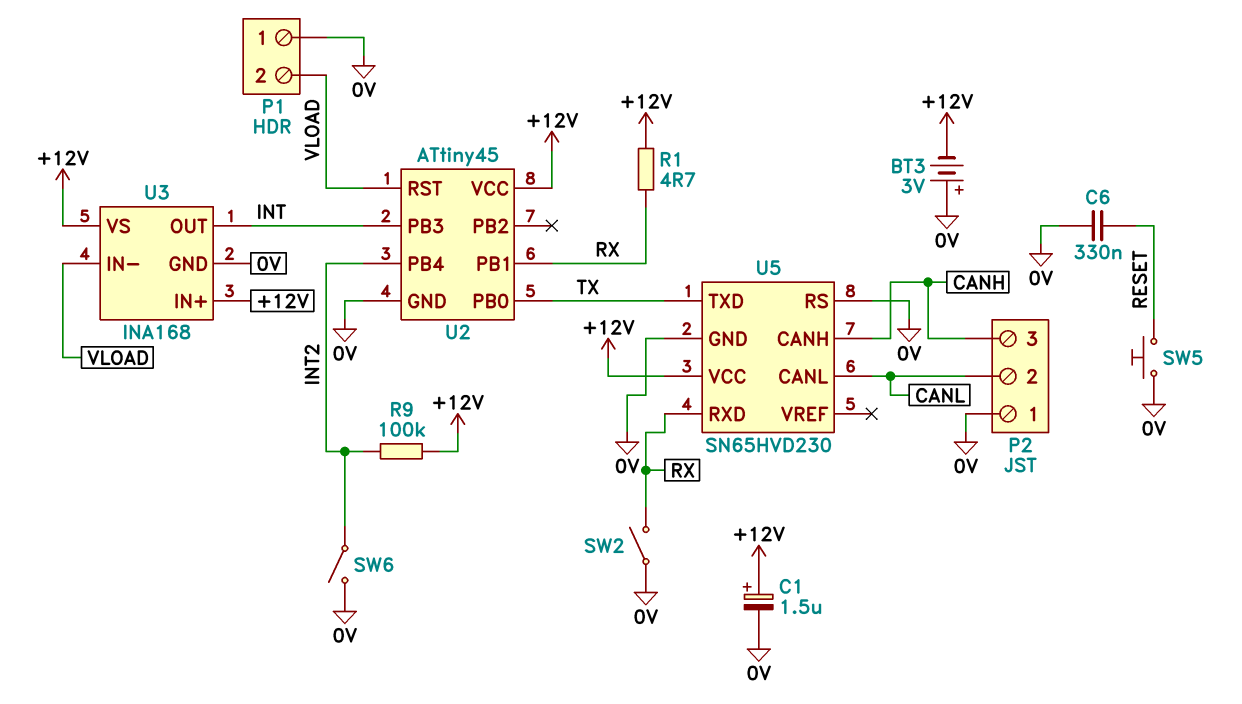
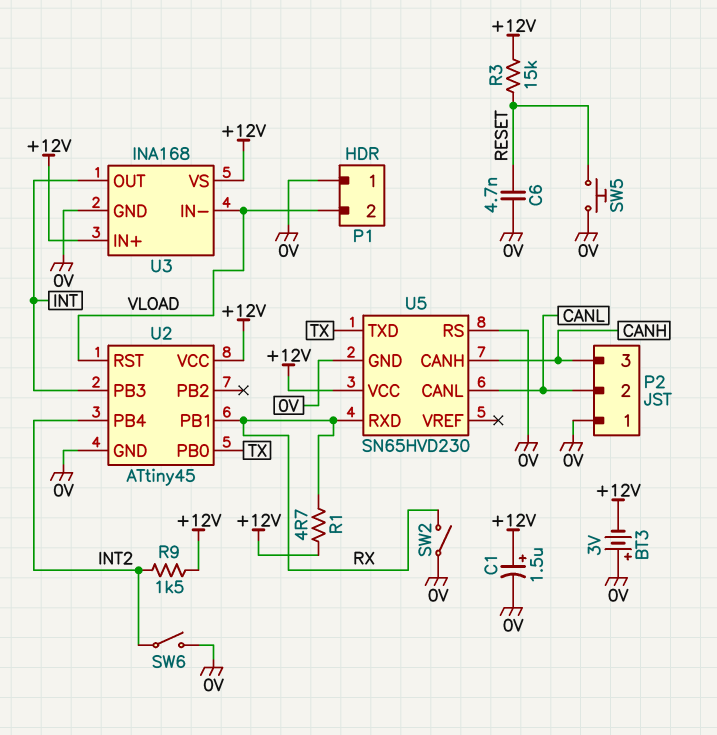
C6: 330nF (0V, RESET) -> 4.7nF (0V, RESET)
R3: none -> 15k (+12V, RESET)
R9: 100k (+12V, INT2) -> 1.5k (+12V, INT2)

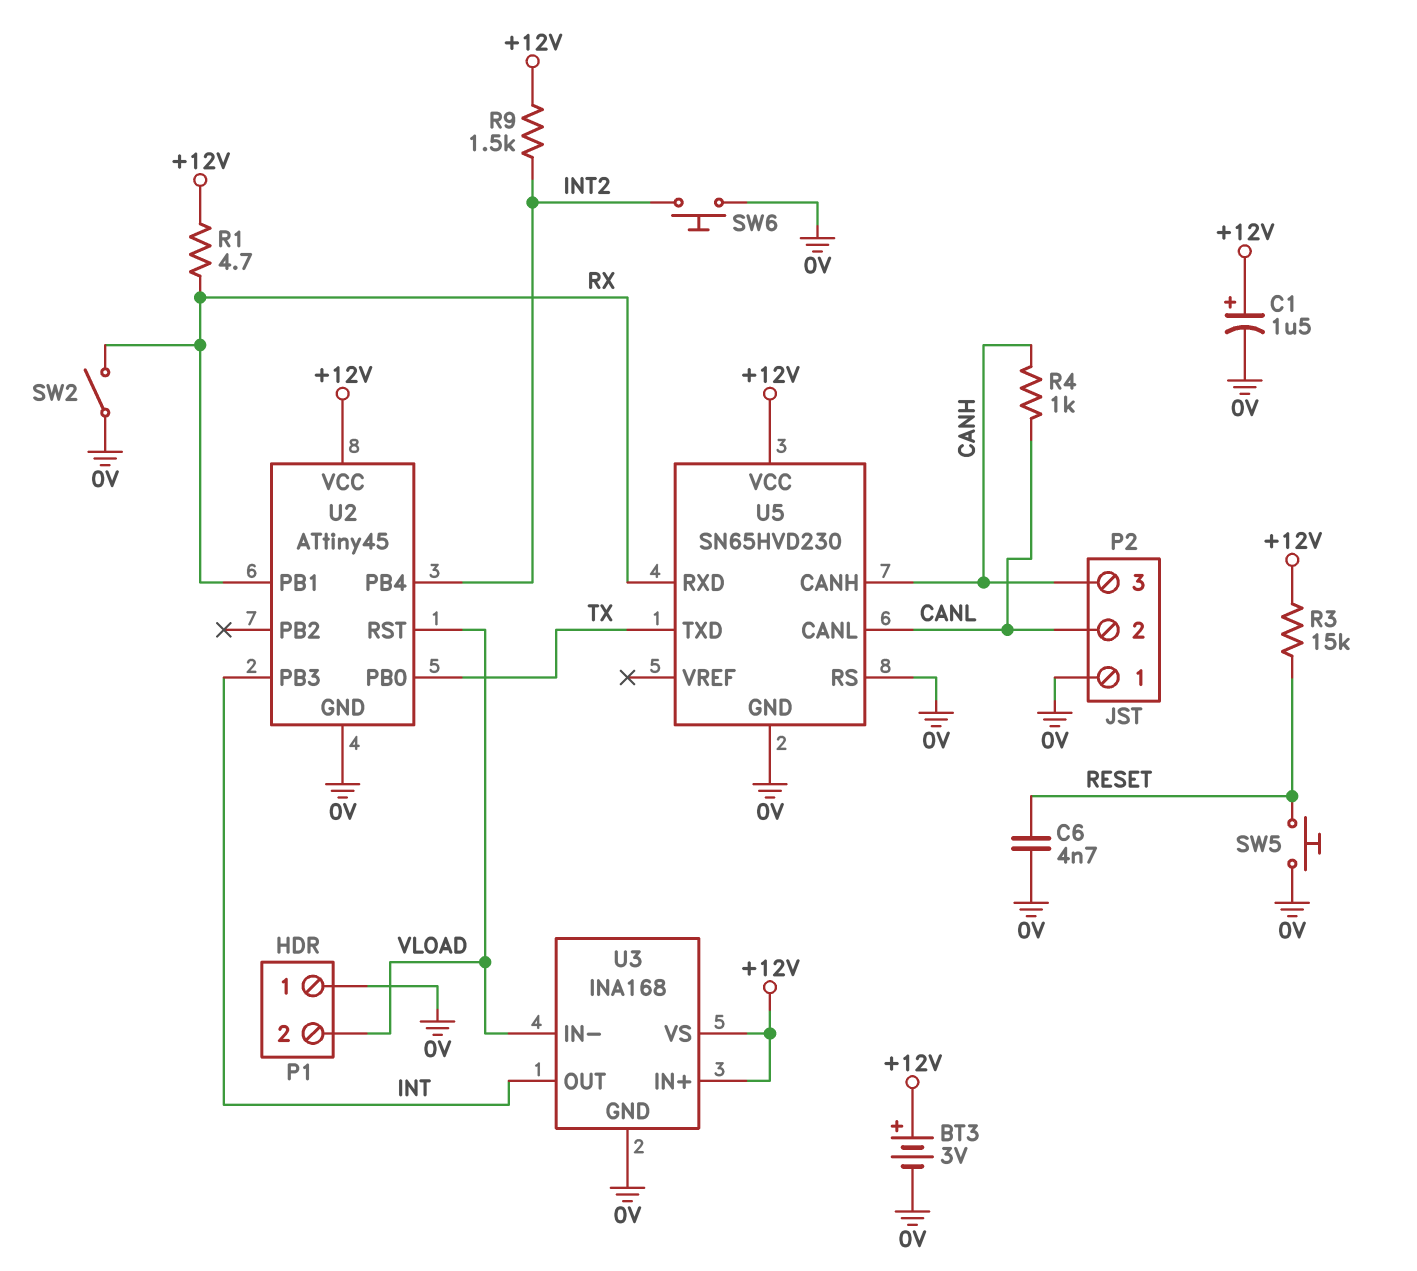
BT3: 3V (plus 0V, minus +12V) -> 3V (plus +12V, minus 0V)
R4: none -> 1k (CANH, CANL)
SW6: switch (0V, INT2) -> button (0V, INT2)

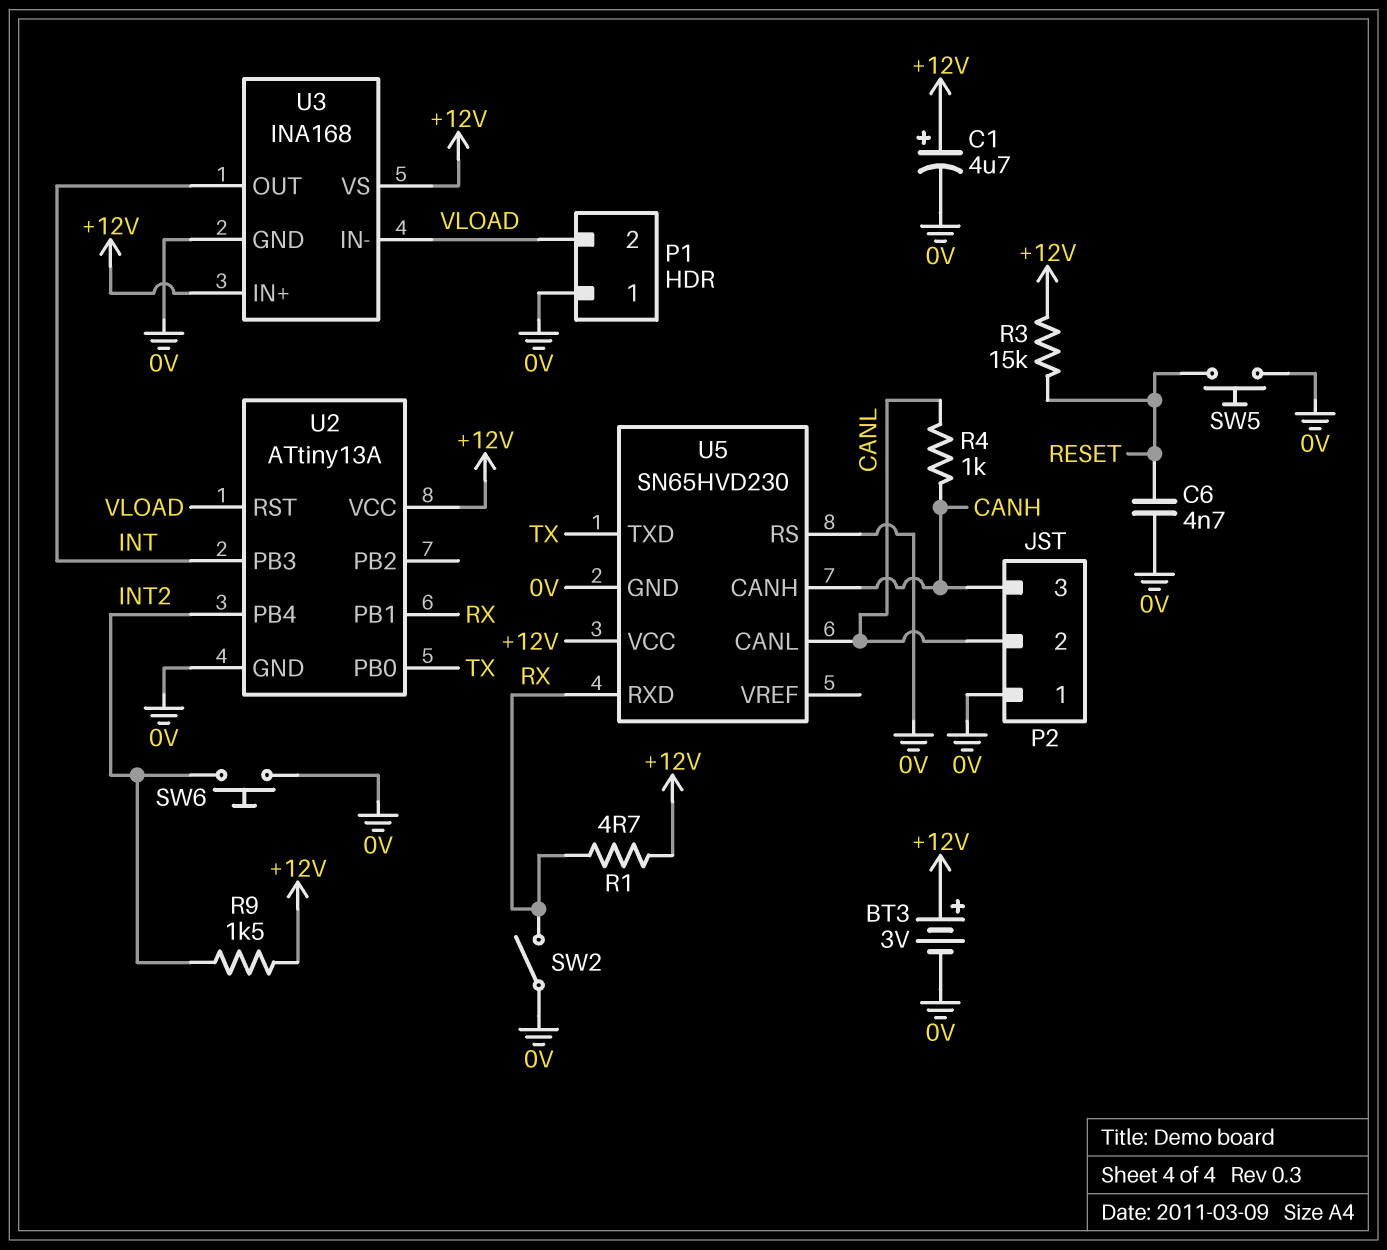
C1: 1.5uF (plus +12V, minus 0V) -> 4.7uF (plus +12V, minus 0V)
U2: ATtiny45 -> ATtiny13A

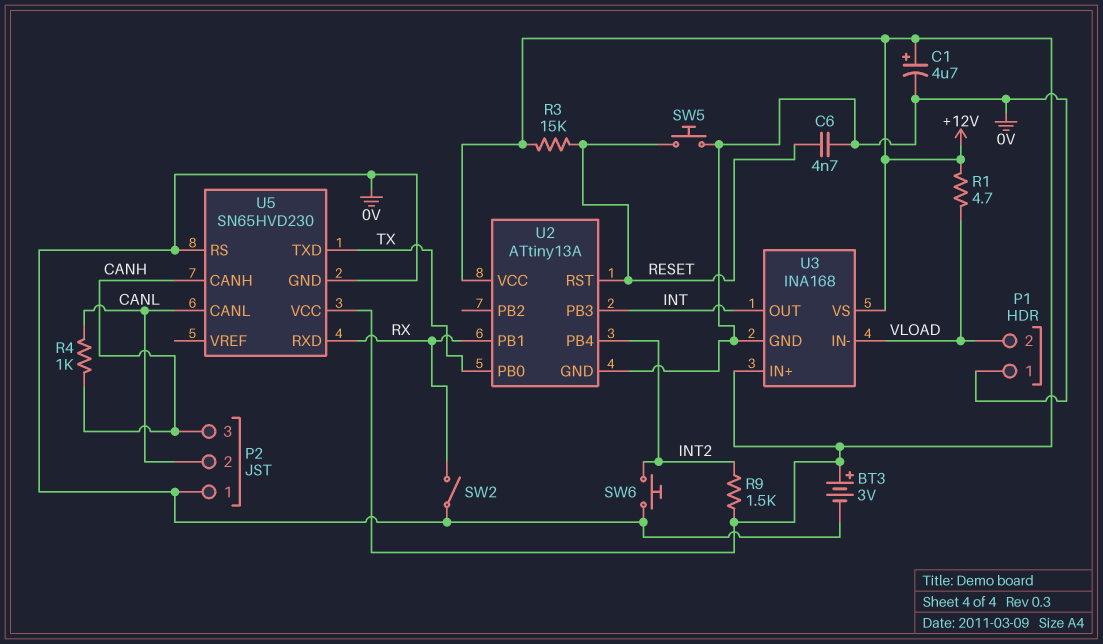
R1: 4.7 (+12V, RX) -> 4.7 (+12V, VLOAD)
U2 pin RST: VLOAD -> RESET

